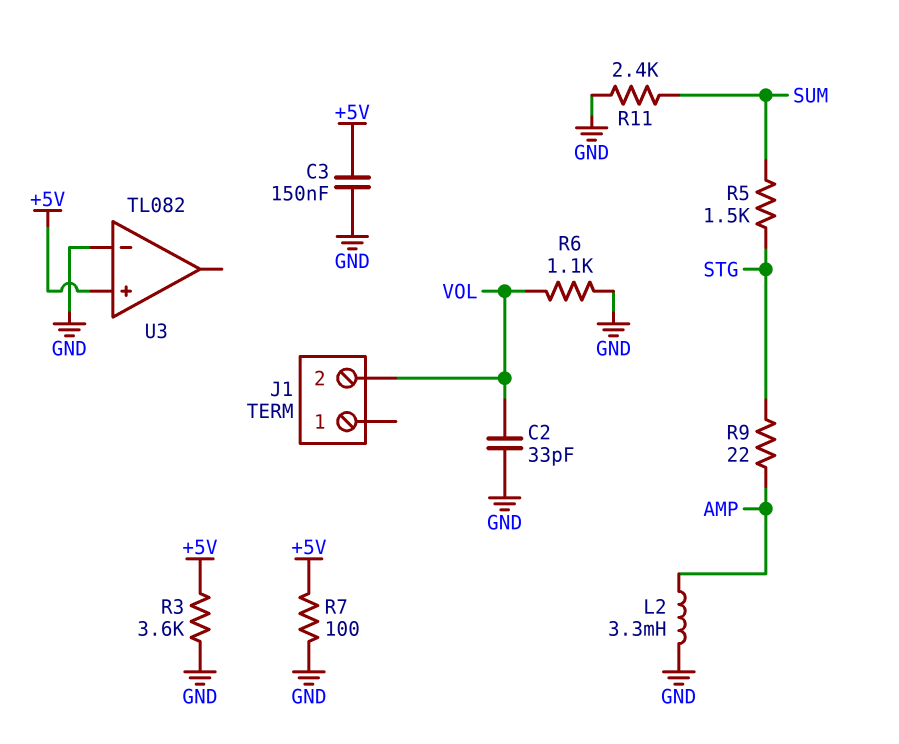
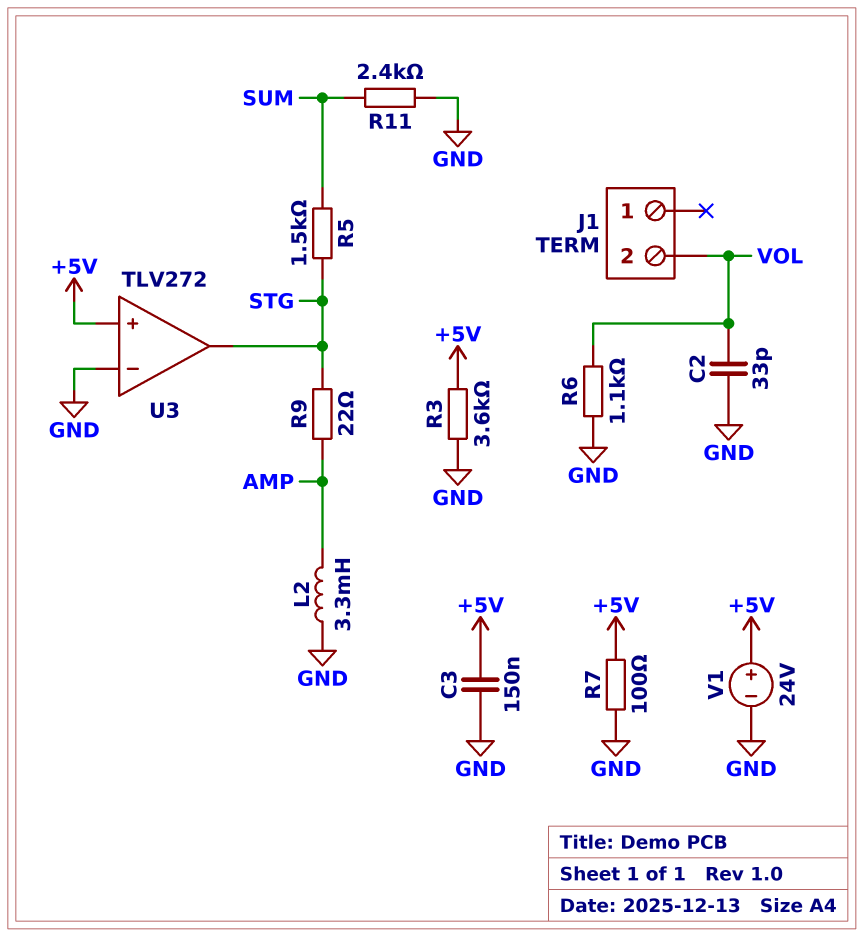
U3: TL082 -> TLV272
U3 pin out: none -> STG
V1: none -> 24V (plus +5V, minus GND)

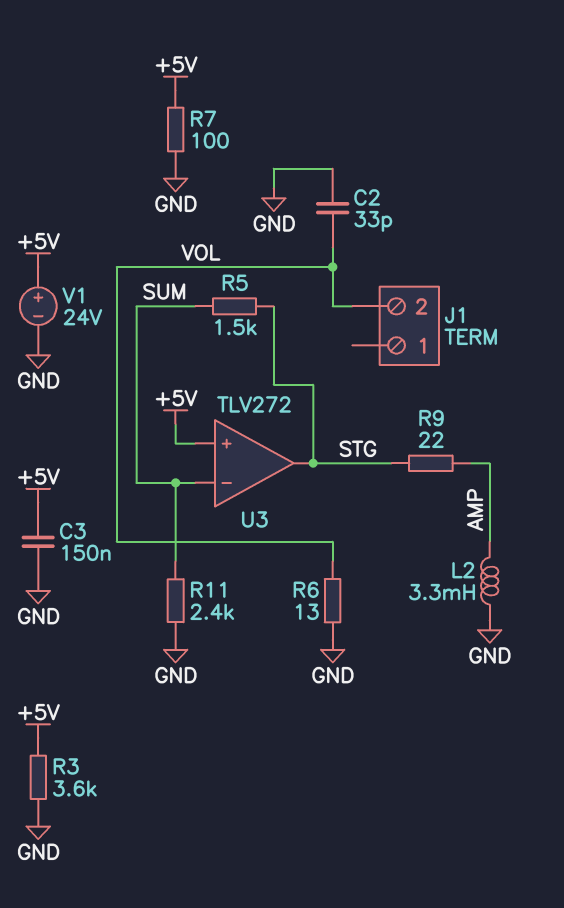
R6: 1.1k (GND, VOL) -> 13 (GND, VOL)
U3 pin in-: GND -> SUM

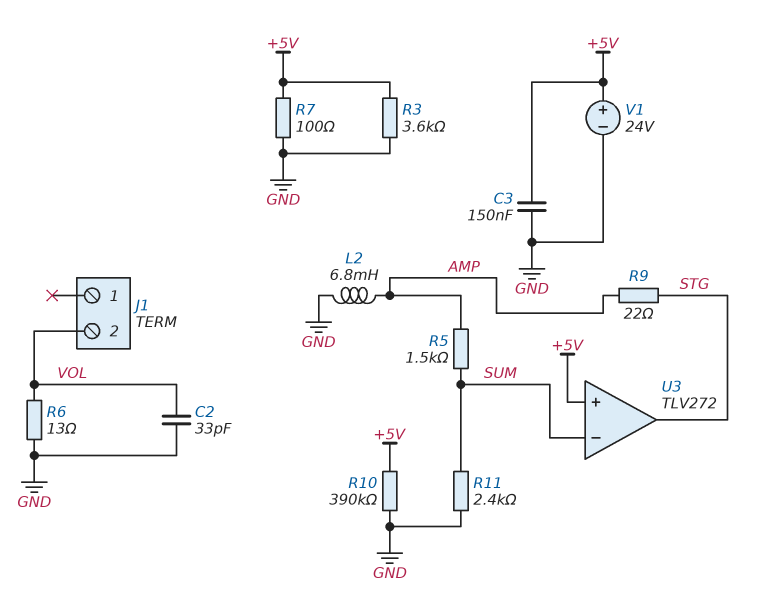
L2: 3.3mH (AMP, GND) -> 6.8mH (AMP, GND)
R5: 1.5k (STG, SUM) -> 1.5k (AMP, SUM)
R10: none -> 390k (+5V, GND)

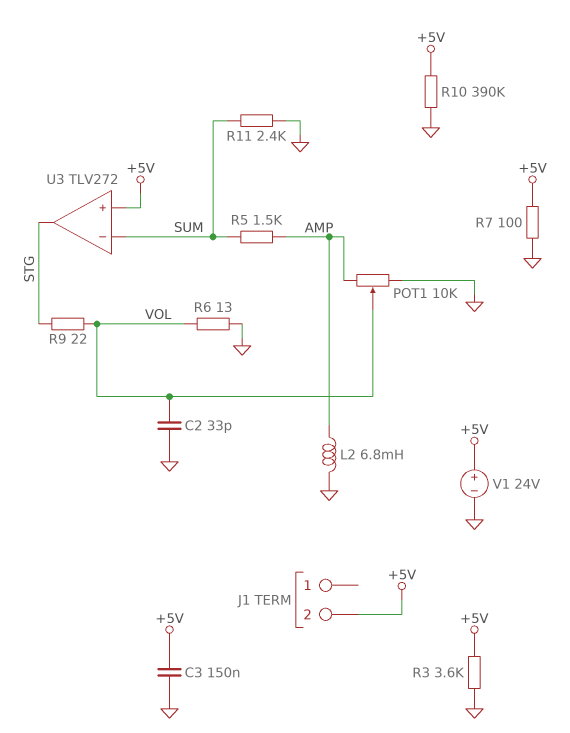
J1 pin 2: VOL -> +5V
POT1: none -> 10k (AMP, GND, wiper VOL)
R9: 22 (AMP, STG) -> 22 (STG, VOL)

